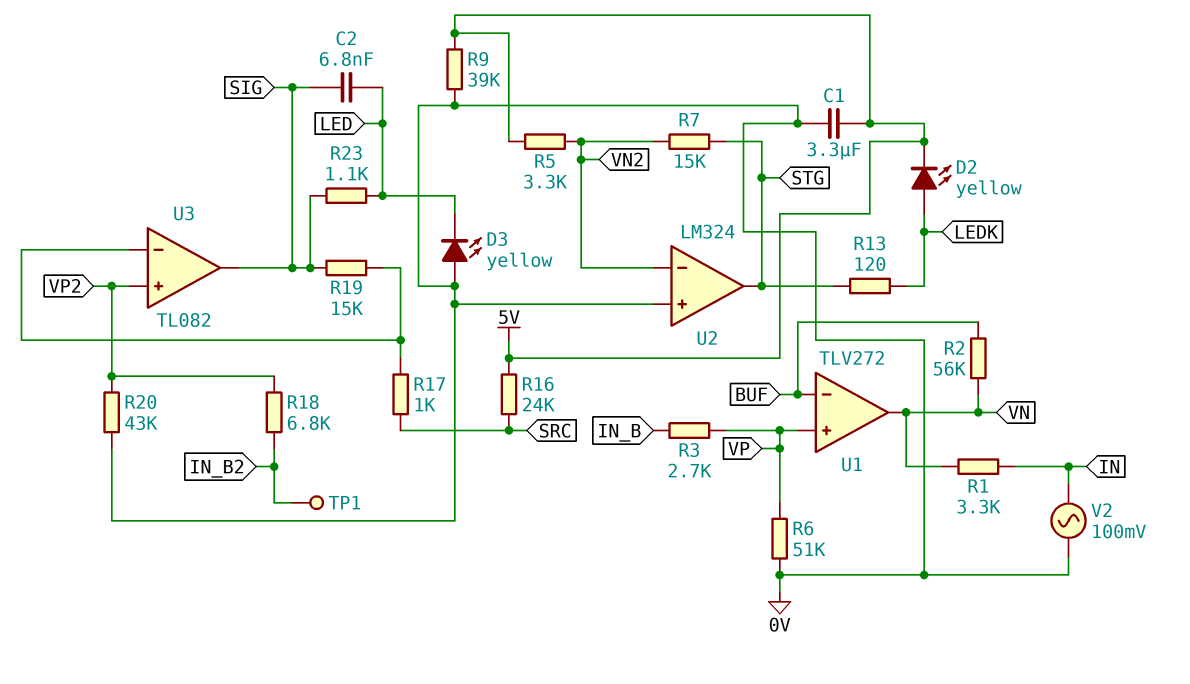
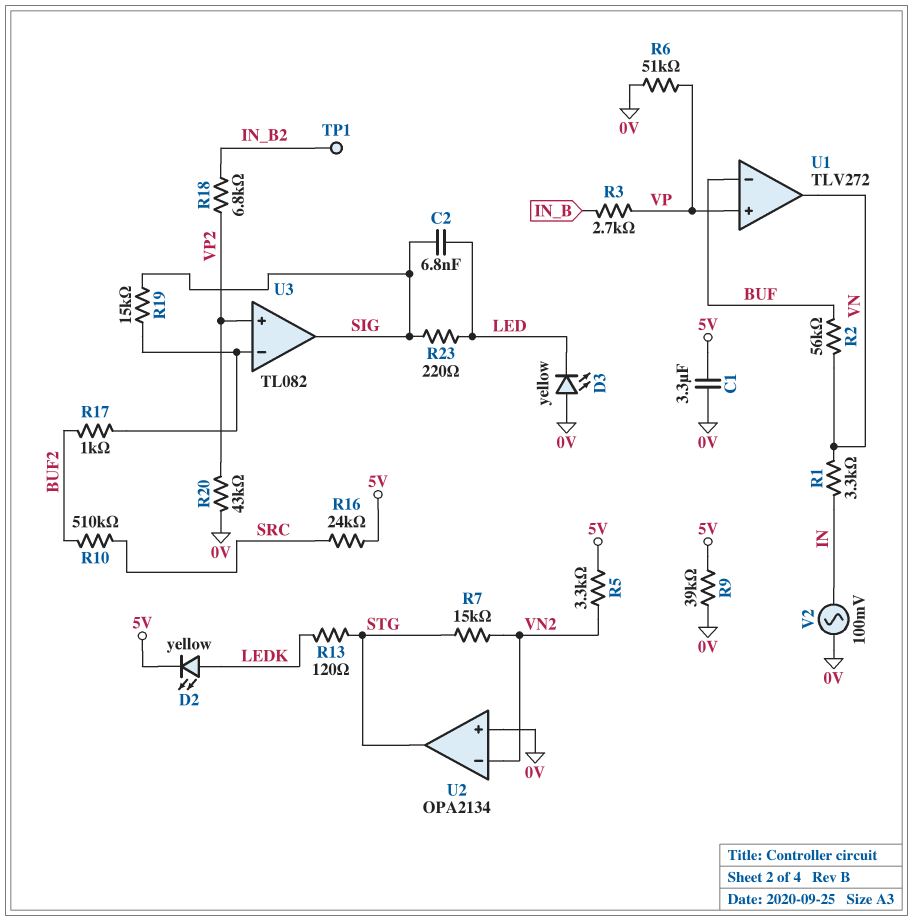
R10: none -> 510k (BUF2, SRC)
R17: 1k (SRC, U3/in-) -> 1k (BUF2, U3/in-)
R23: 1.1k (LED, SIG) -> 220 (LED, SIG)
U2: LM324 -> OPA2134

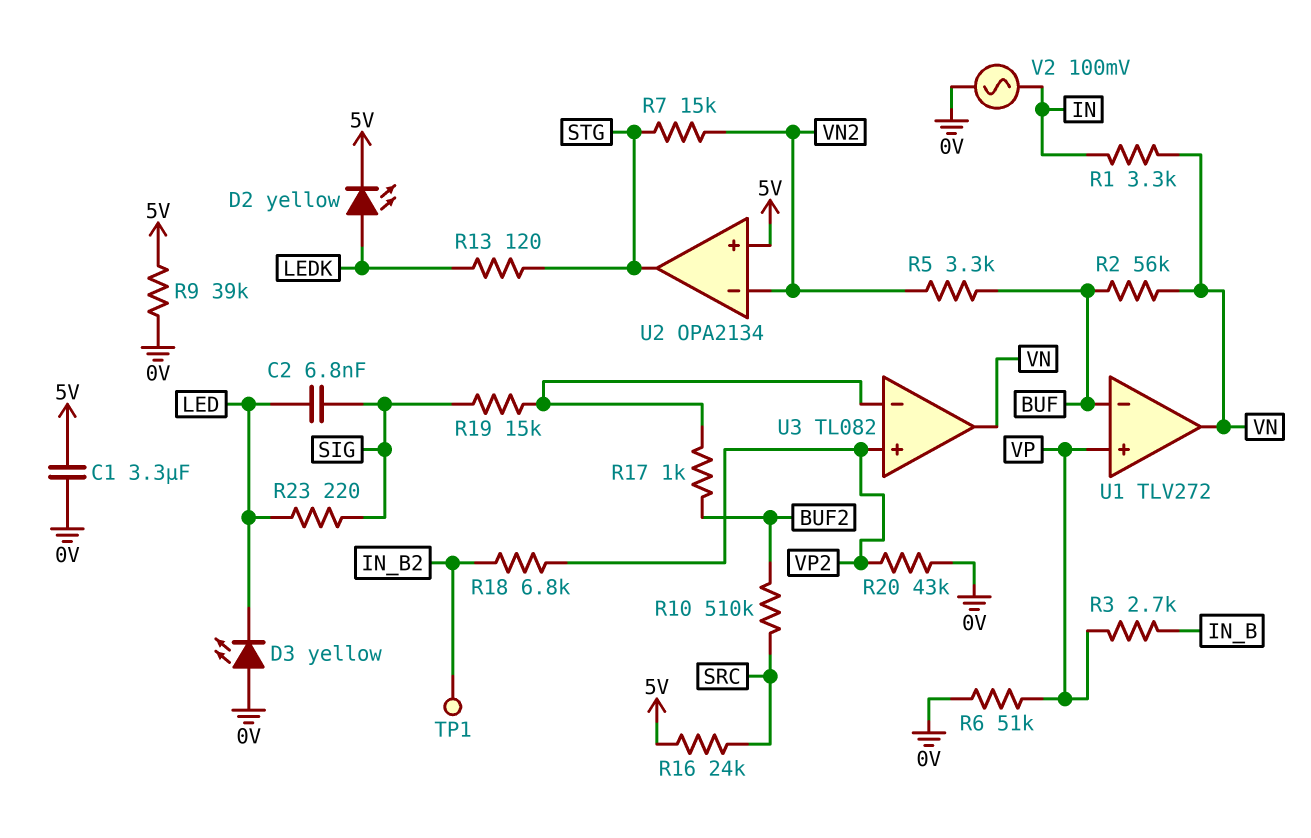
R5: 3.3k (5V, VN2) -> 3.3k (BUF, VN2)
U2 pin in+: 0V -> 5V
U3 pin out: SIG -> VN

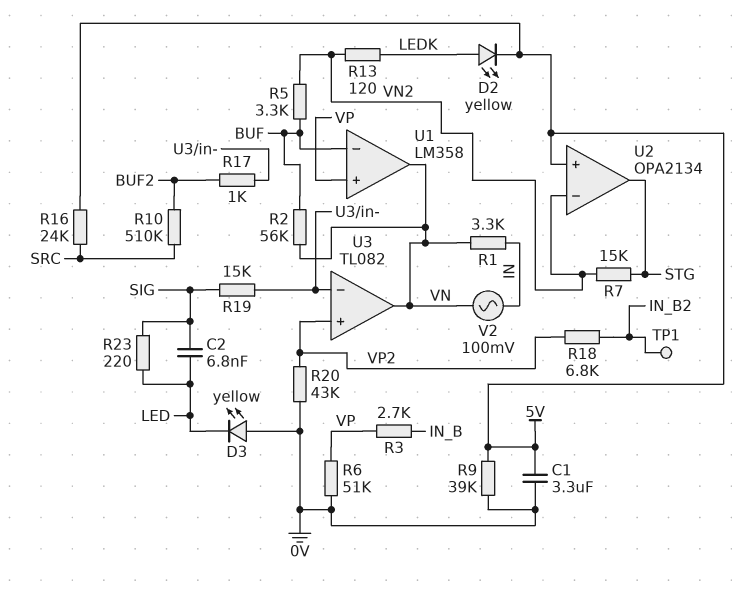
R13: 120 (LEDK, STG) -> 120 (LEDK, VN2)
U1: TLV272 -> LM358
V2: AC 100mV (0V, IN) -> AC 100mV (IN, VN)

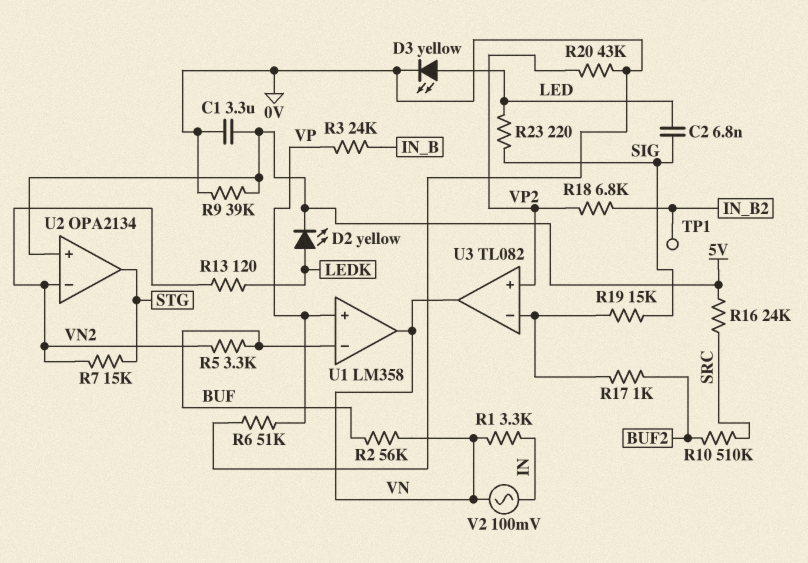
D3: LED yellow (A 0V, K LED) -> LED yellow (A LED, K 0V)
R3: 2.7k (IN_B, VP) -> 24k (IN_B, VP)

